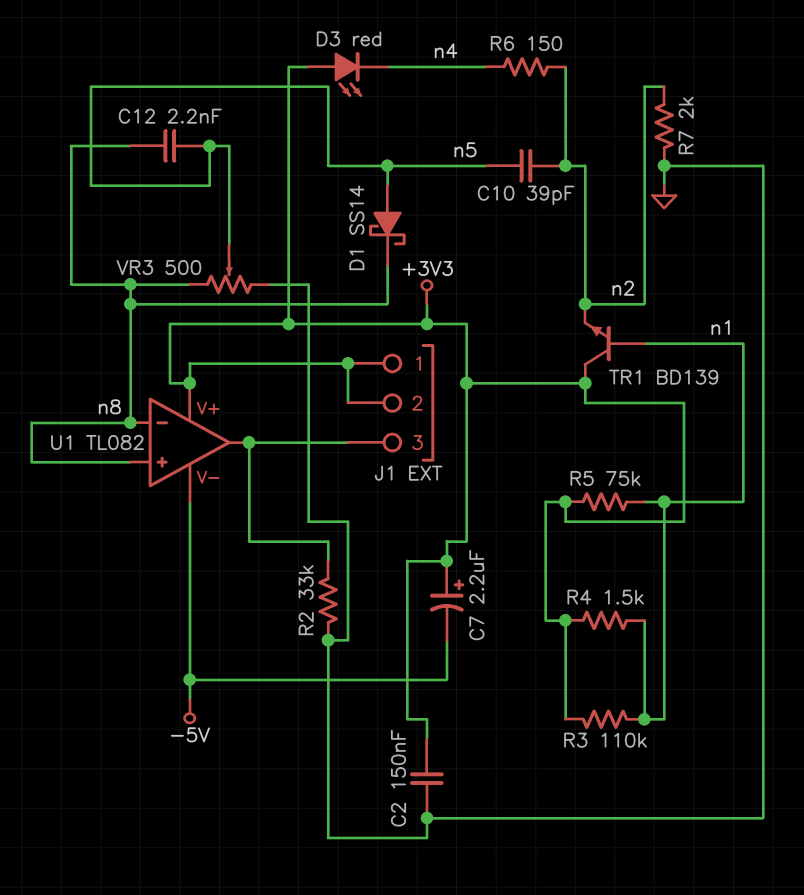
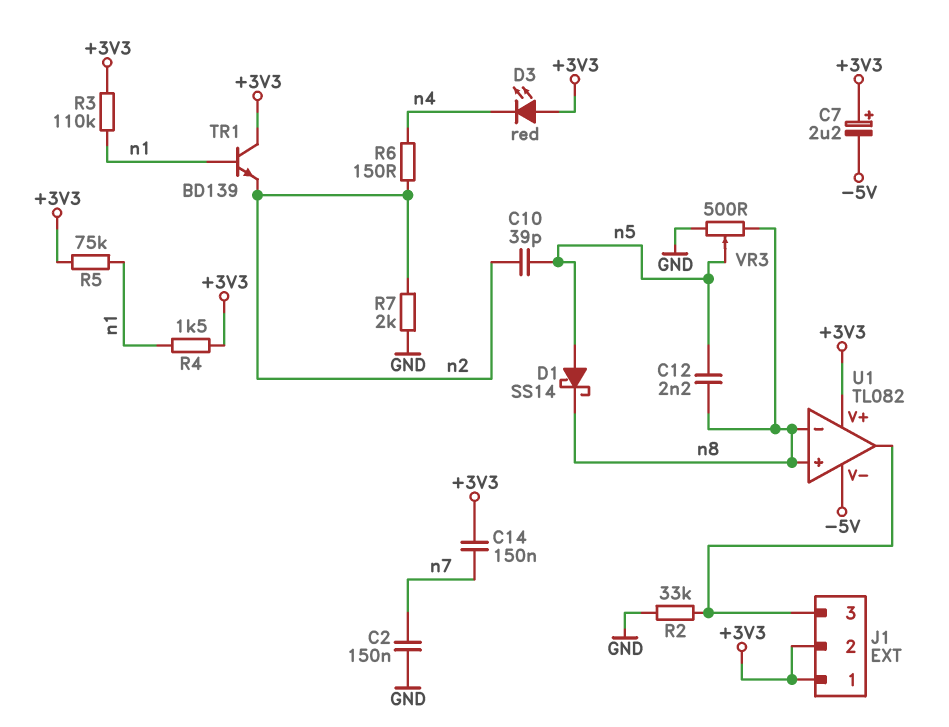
C2: 150nF (+3V3, GND) -> 150nF (GND, n7)
C14: none -> 150nF (+3V3, n7)

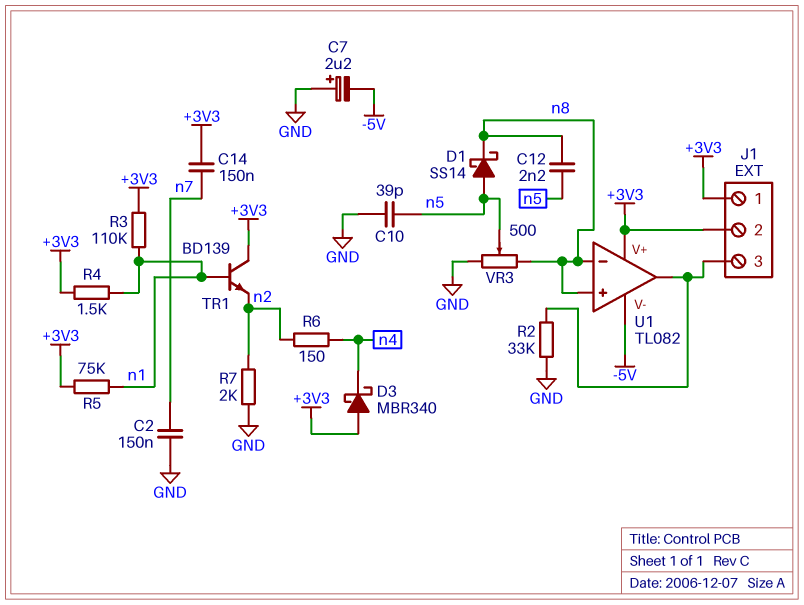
C7: 2.2uF (plus +3V3, minus -5V) -> 2.2uF (plus GND, minus -5V)
C10: 39pF (n2, n5) -> 39pF (GND, n5)
D3: LED red (A +3V3, K n4) -> schottky MBR340 (A +3V3, K n4)

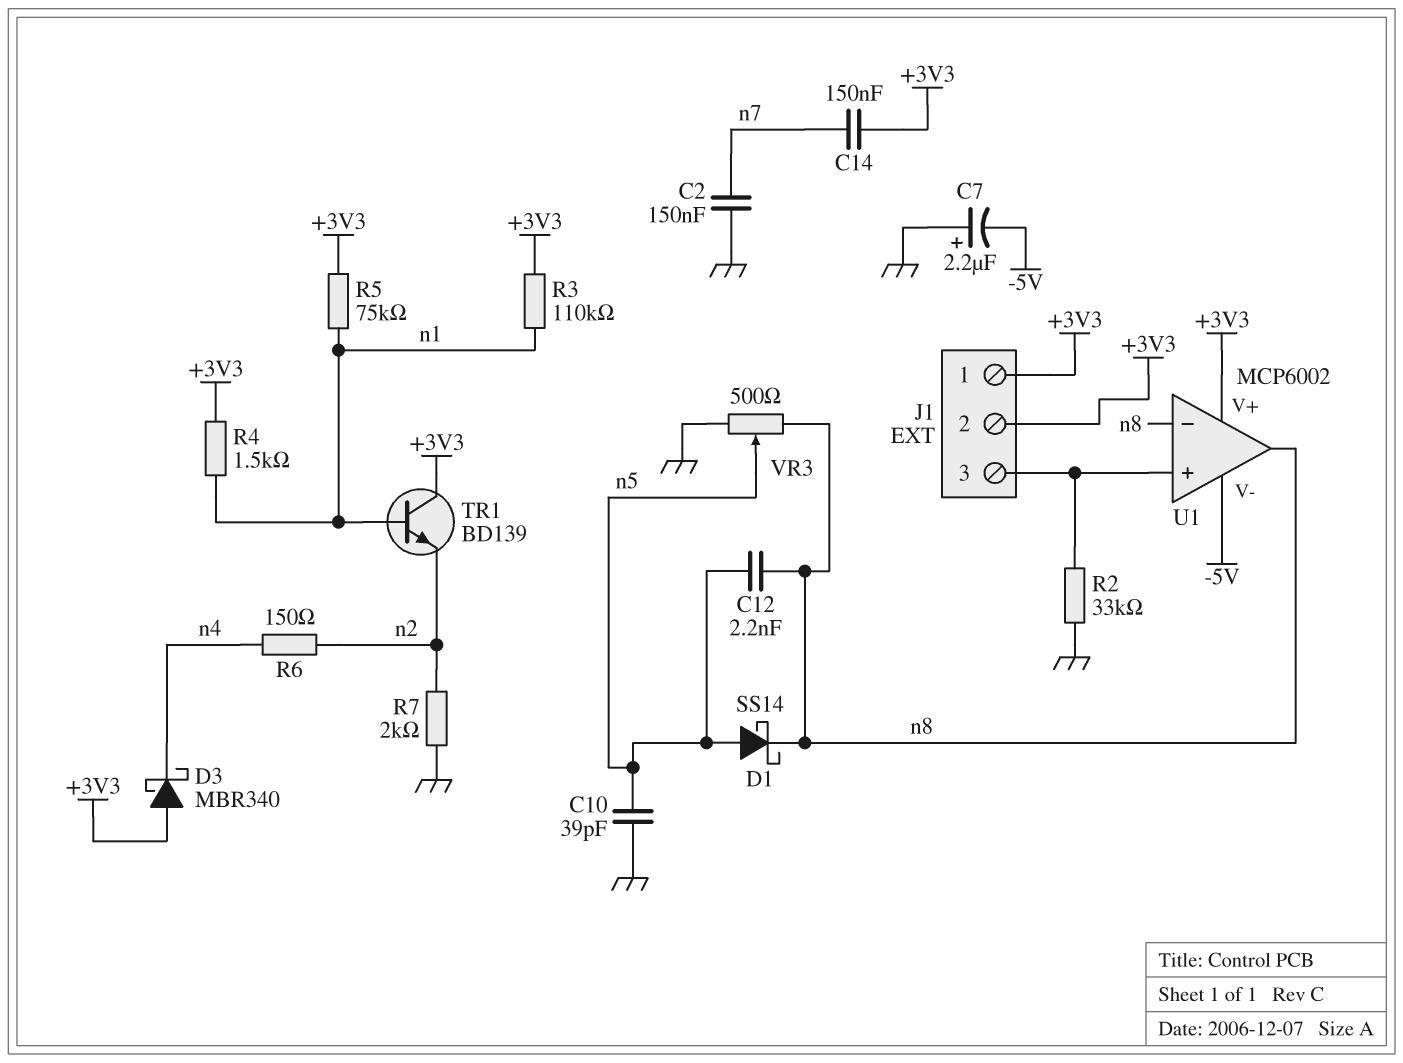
U1: TL082 -> MCP6002
U1 pin in+: n8 -> J1/3
U1 pin out: J1/3 -> n8

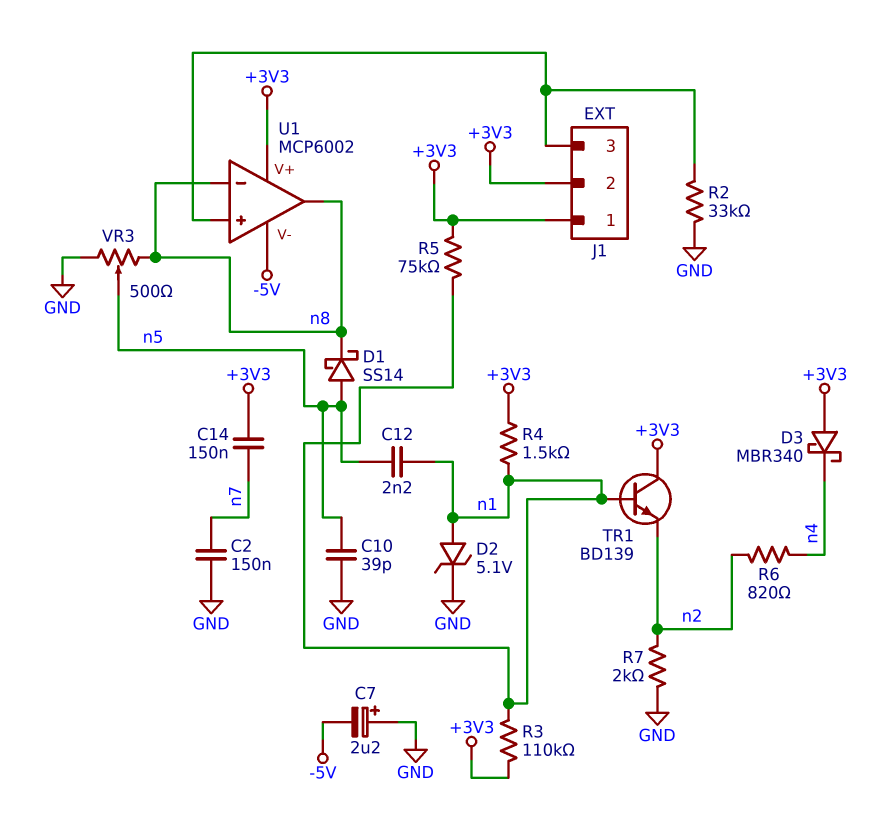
C12: 2.2nF (n5, n8) -> 2.2nF (n1, n5)
D2: none -> zener 5.1V (A n1, K GND)
R6: 150 (n2, n4) -> 820 (n2, n4)

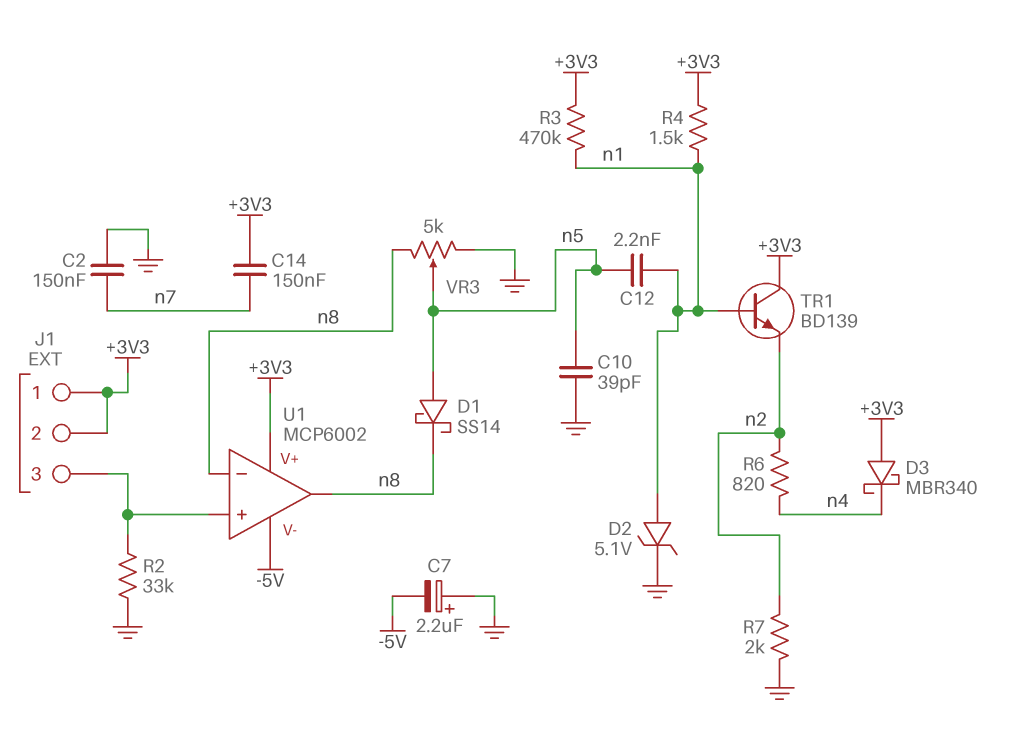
R3: 110k (+3V3, n1) -> 470k (+3V3, n1)
R5: 75k (+3V3, n1) -> none
VR3: 500 (GND, n8, wiper n5) -> 5k (GND, n8, wiper n5)

